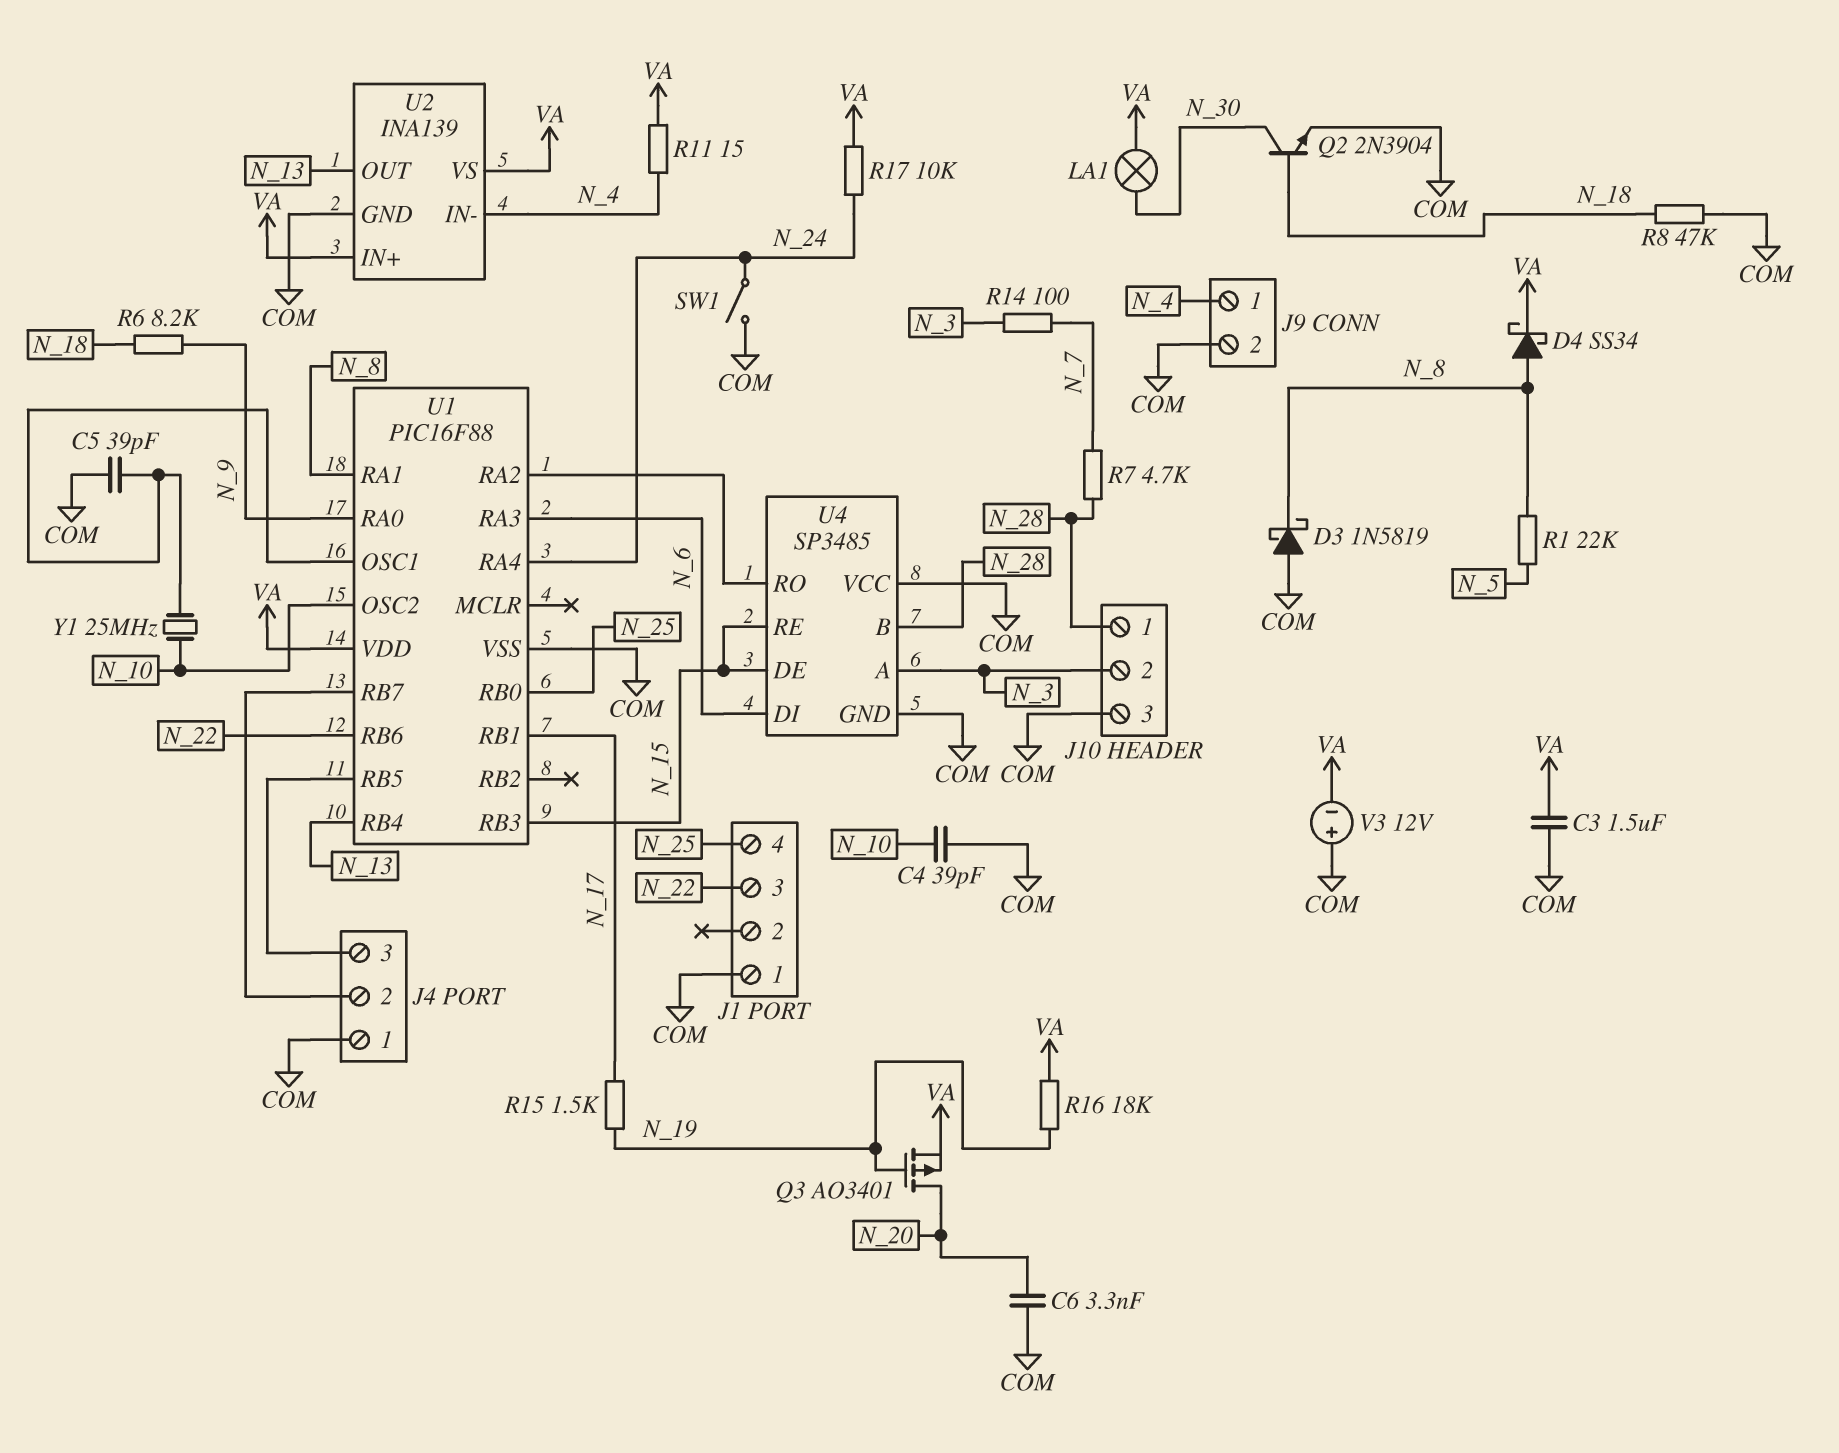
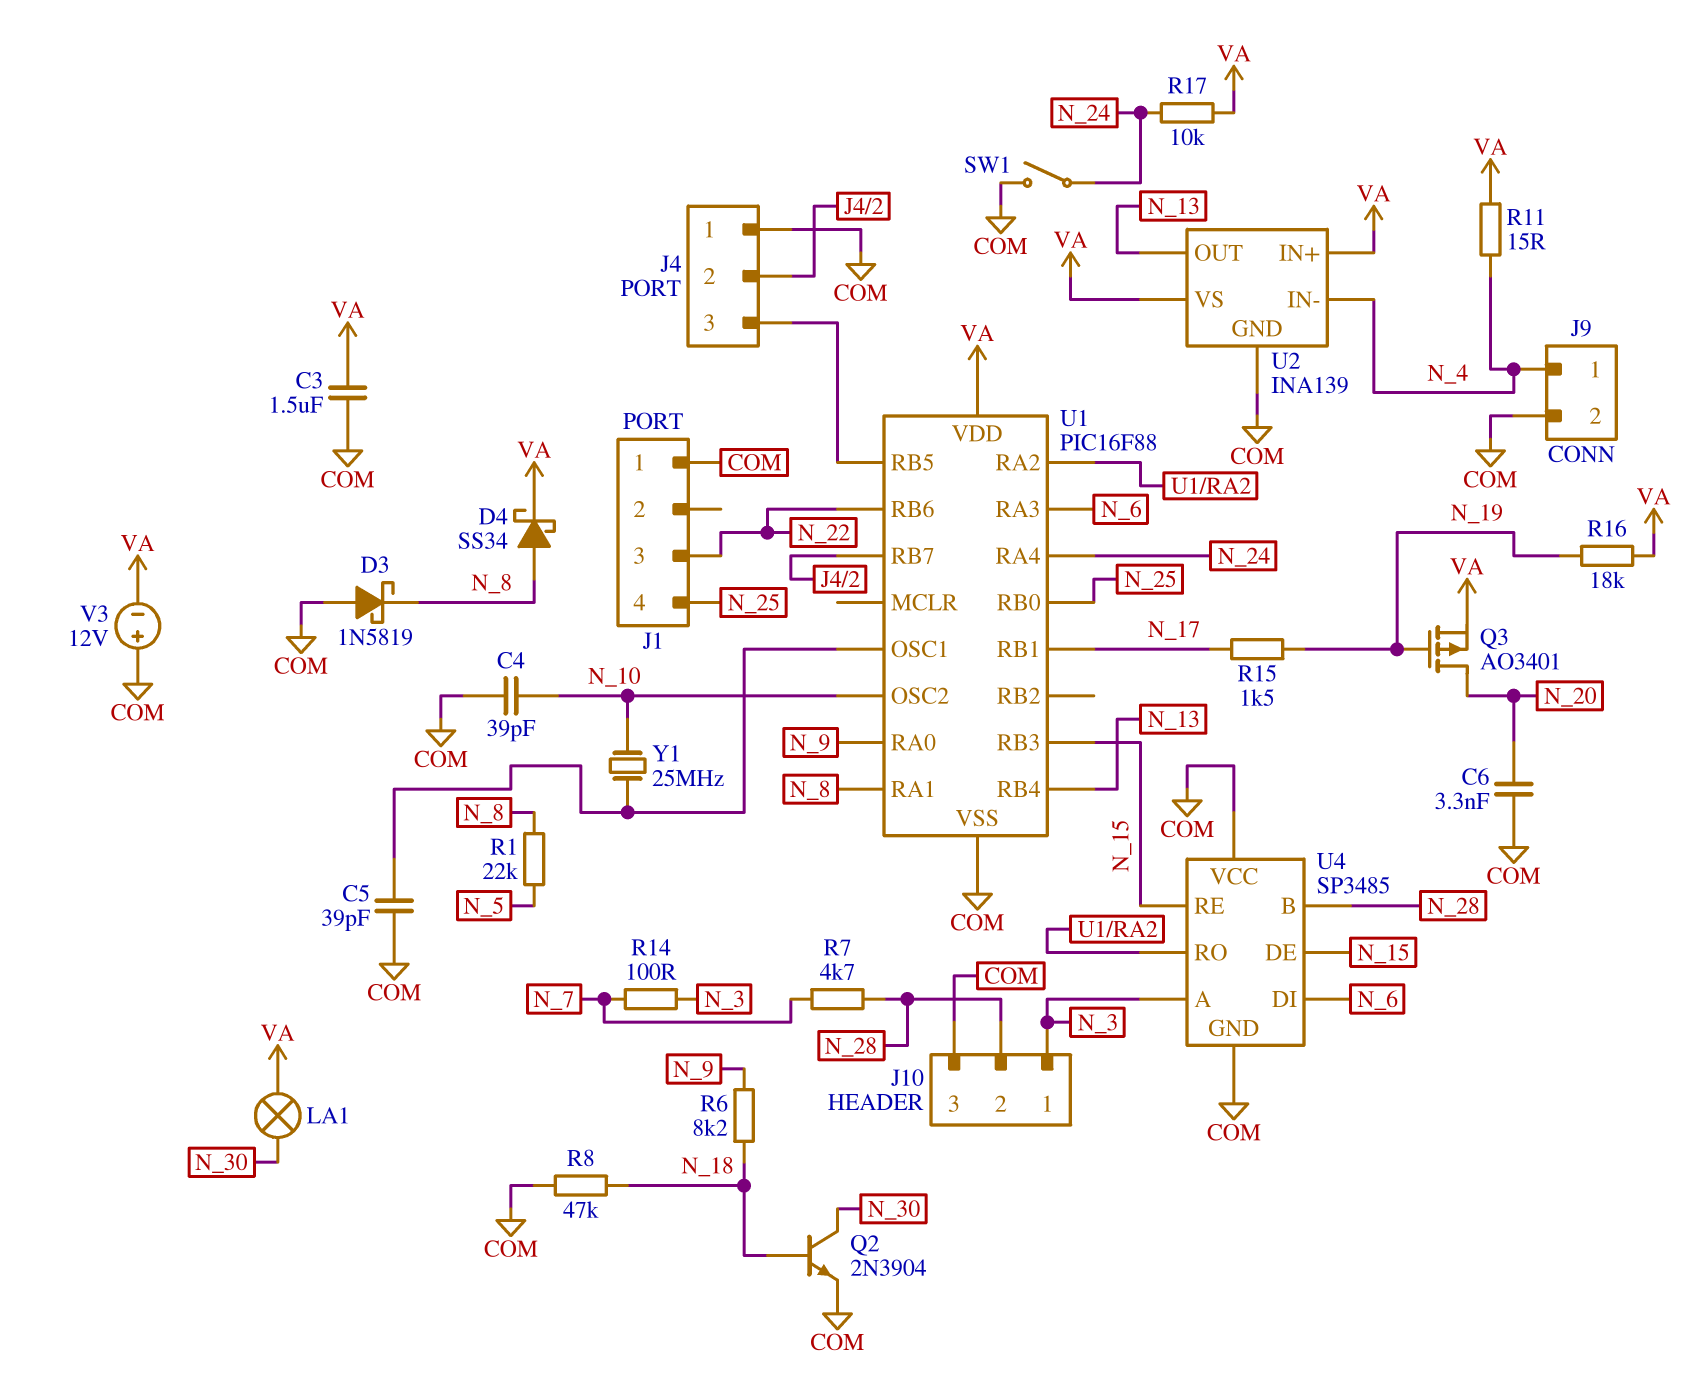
J10 pin 1: N_28 -> N_3
J10 pin 2: N_3 -> N_28

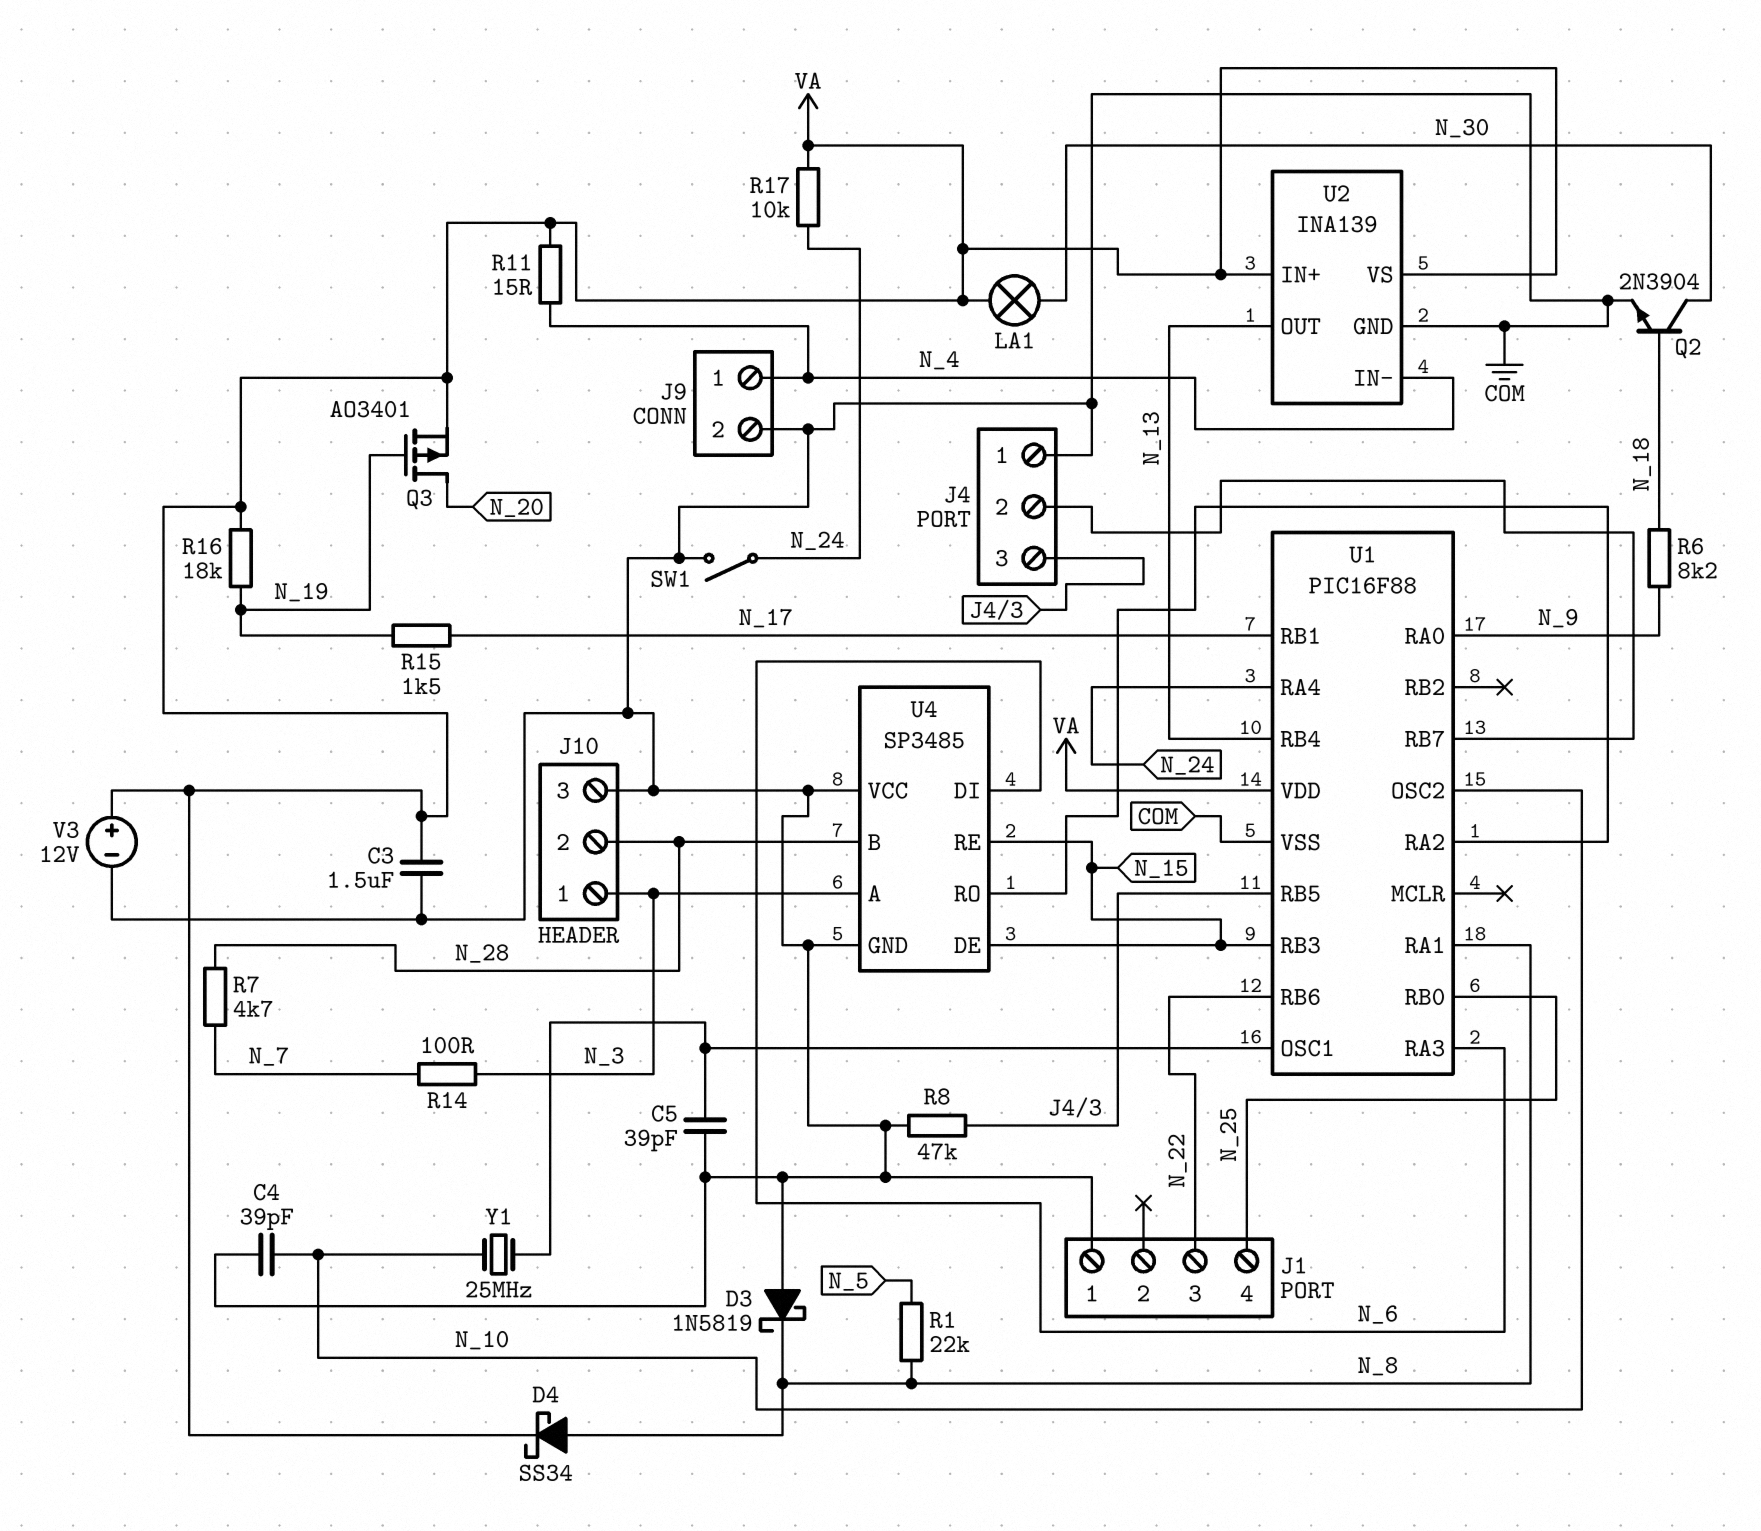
C6: 3.3nF (COM, N_20) -> none
R8: 47k (COM, N_18) -> 47k (COM, J4/3)
V3: 12V (plus COM, minus VA) -> 12V (plus VA, minus COM)

